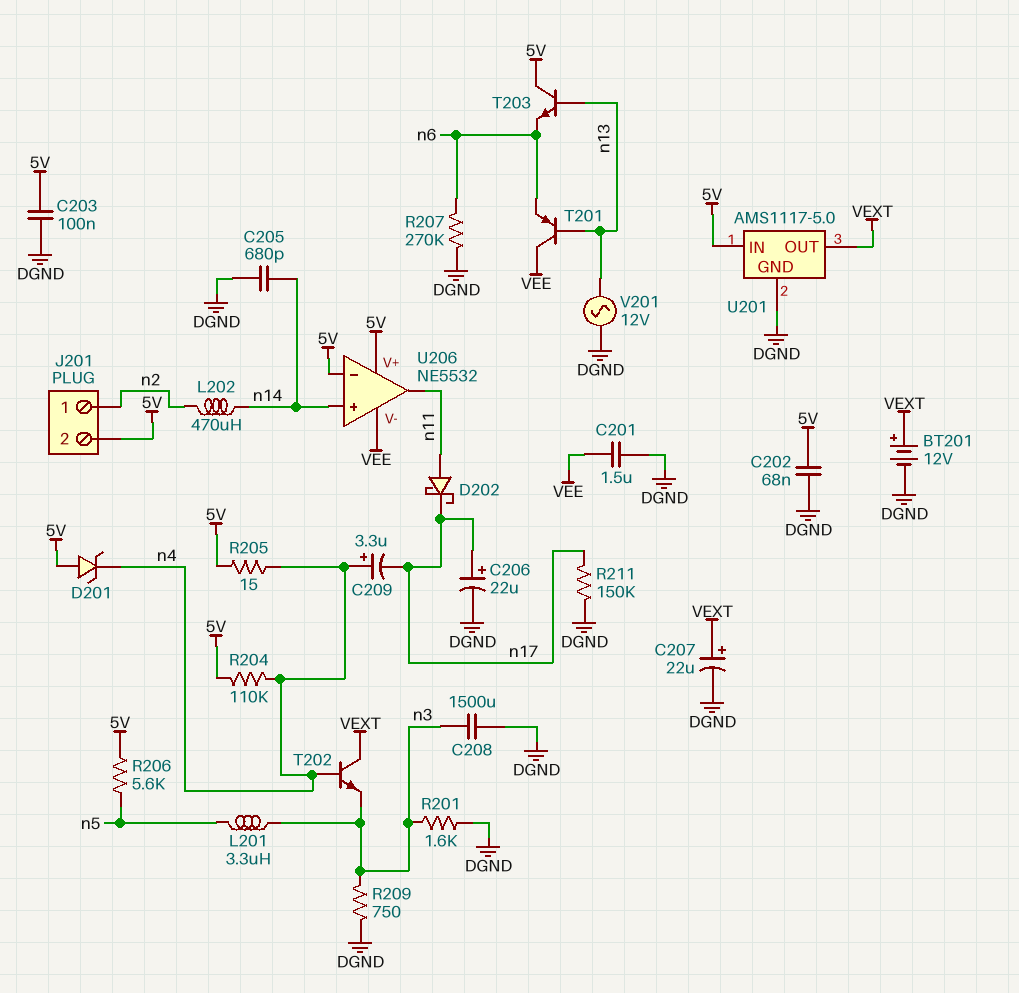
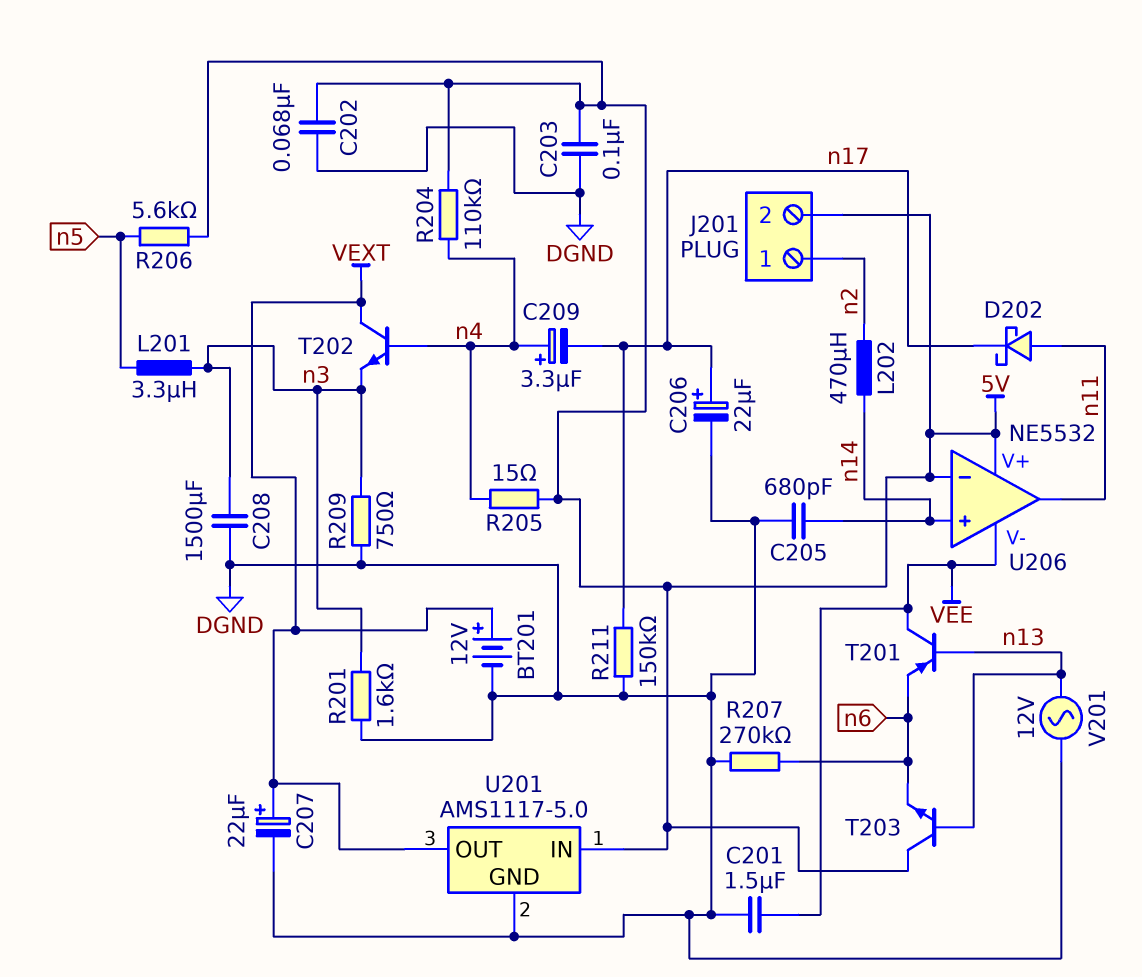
D201: zener (A 5V, K n4) -> none

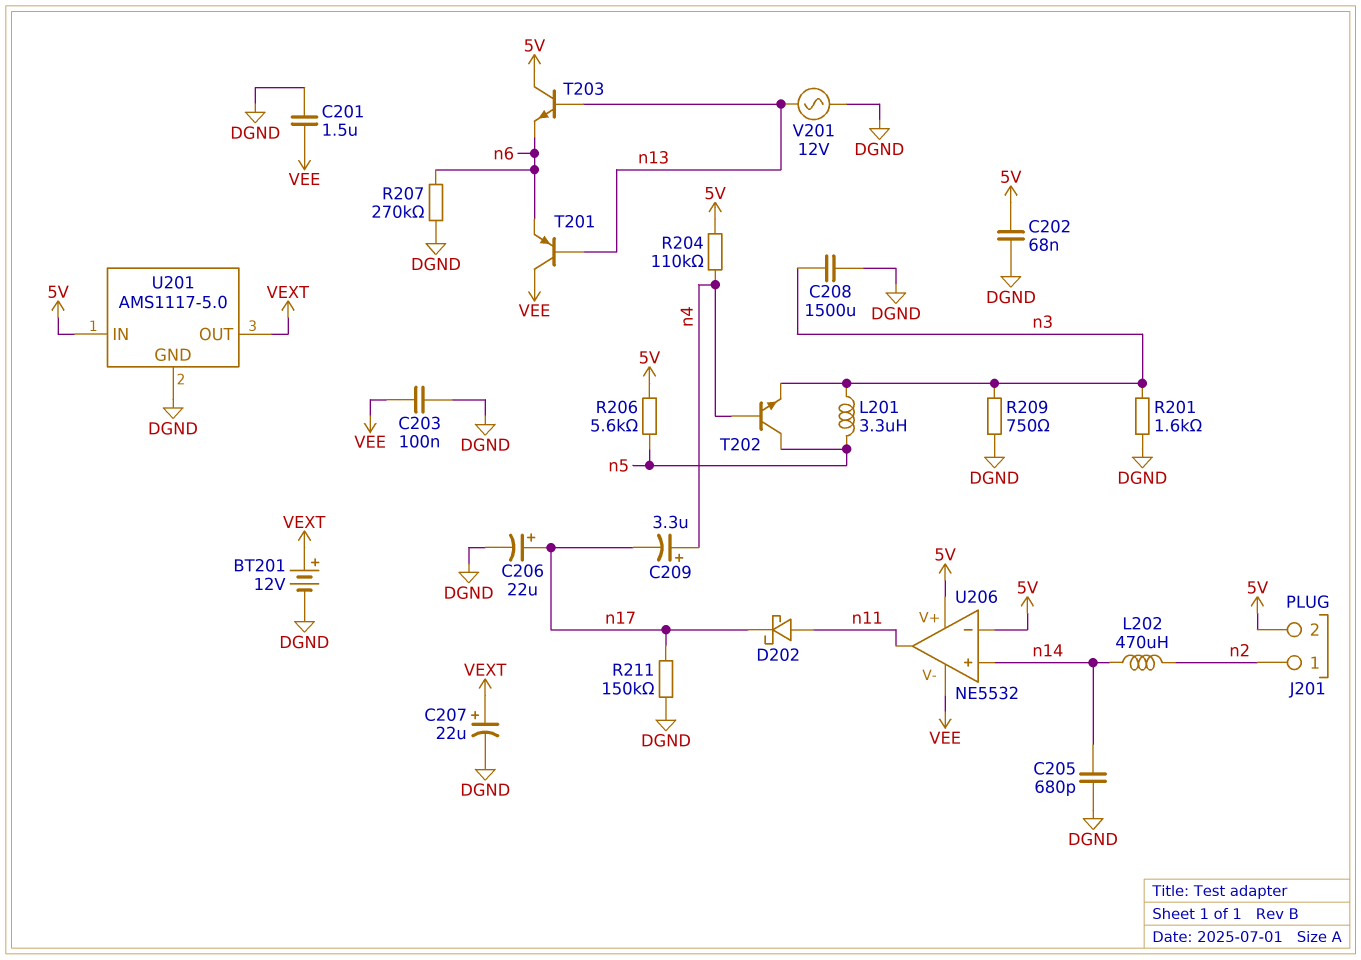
C203: 100nF (5V, DGND) -> 100nF (DGND, VEE)
R205: 15 (5V, n4) -> none
T202: NPN (B n4, C VEXT, E n3) -> NPN (B n4, C n5, E n3)

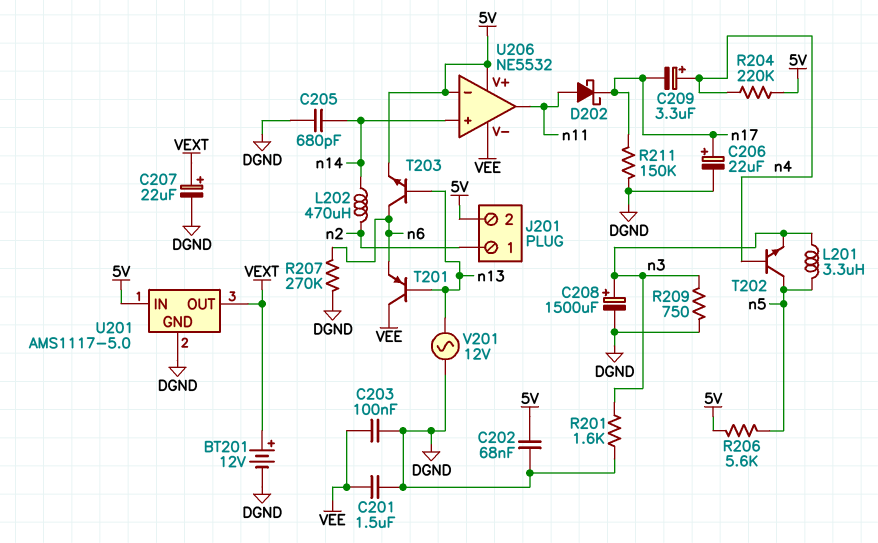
C208: 1500uF (DGND, n3) -> 1500uF (plus n3, minus DGND)
R204: 110k (5V, n4) -> 220k (5V, n4)
T203: NPN (B n13, C 5V, E n6) -> NPN (B n13, C n6, E 5V)

